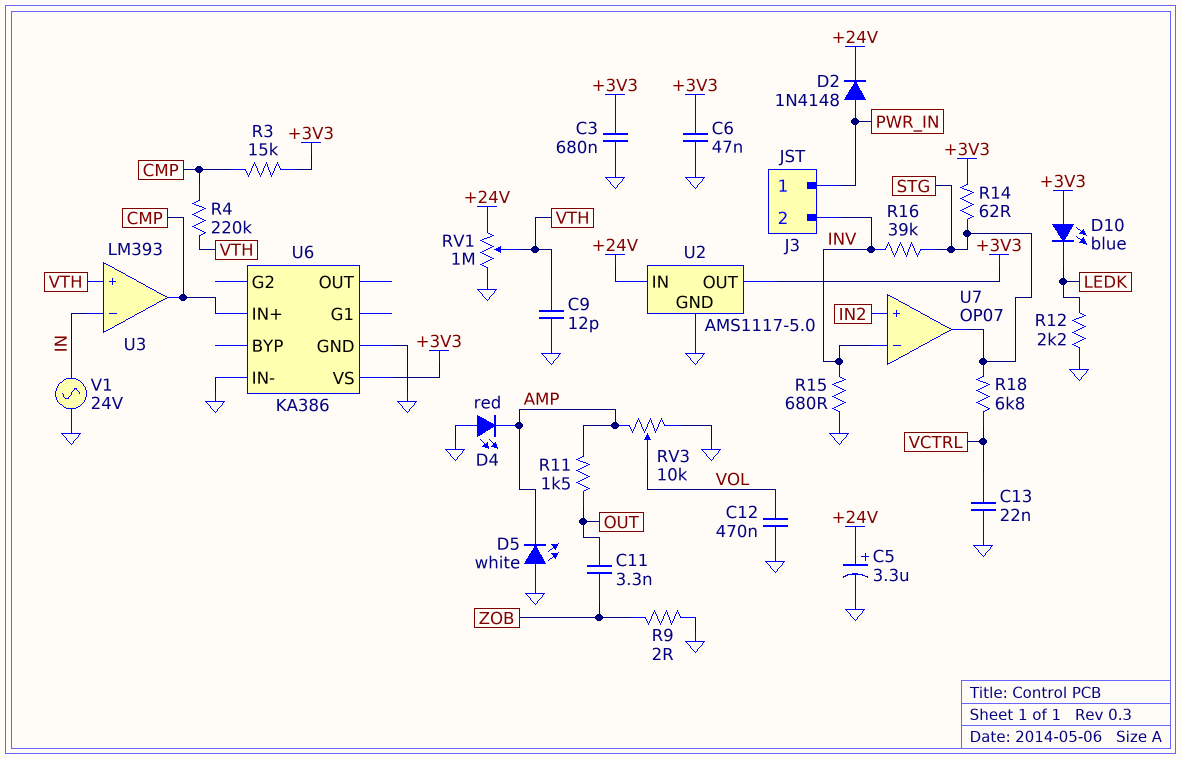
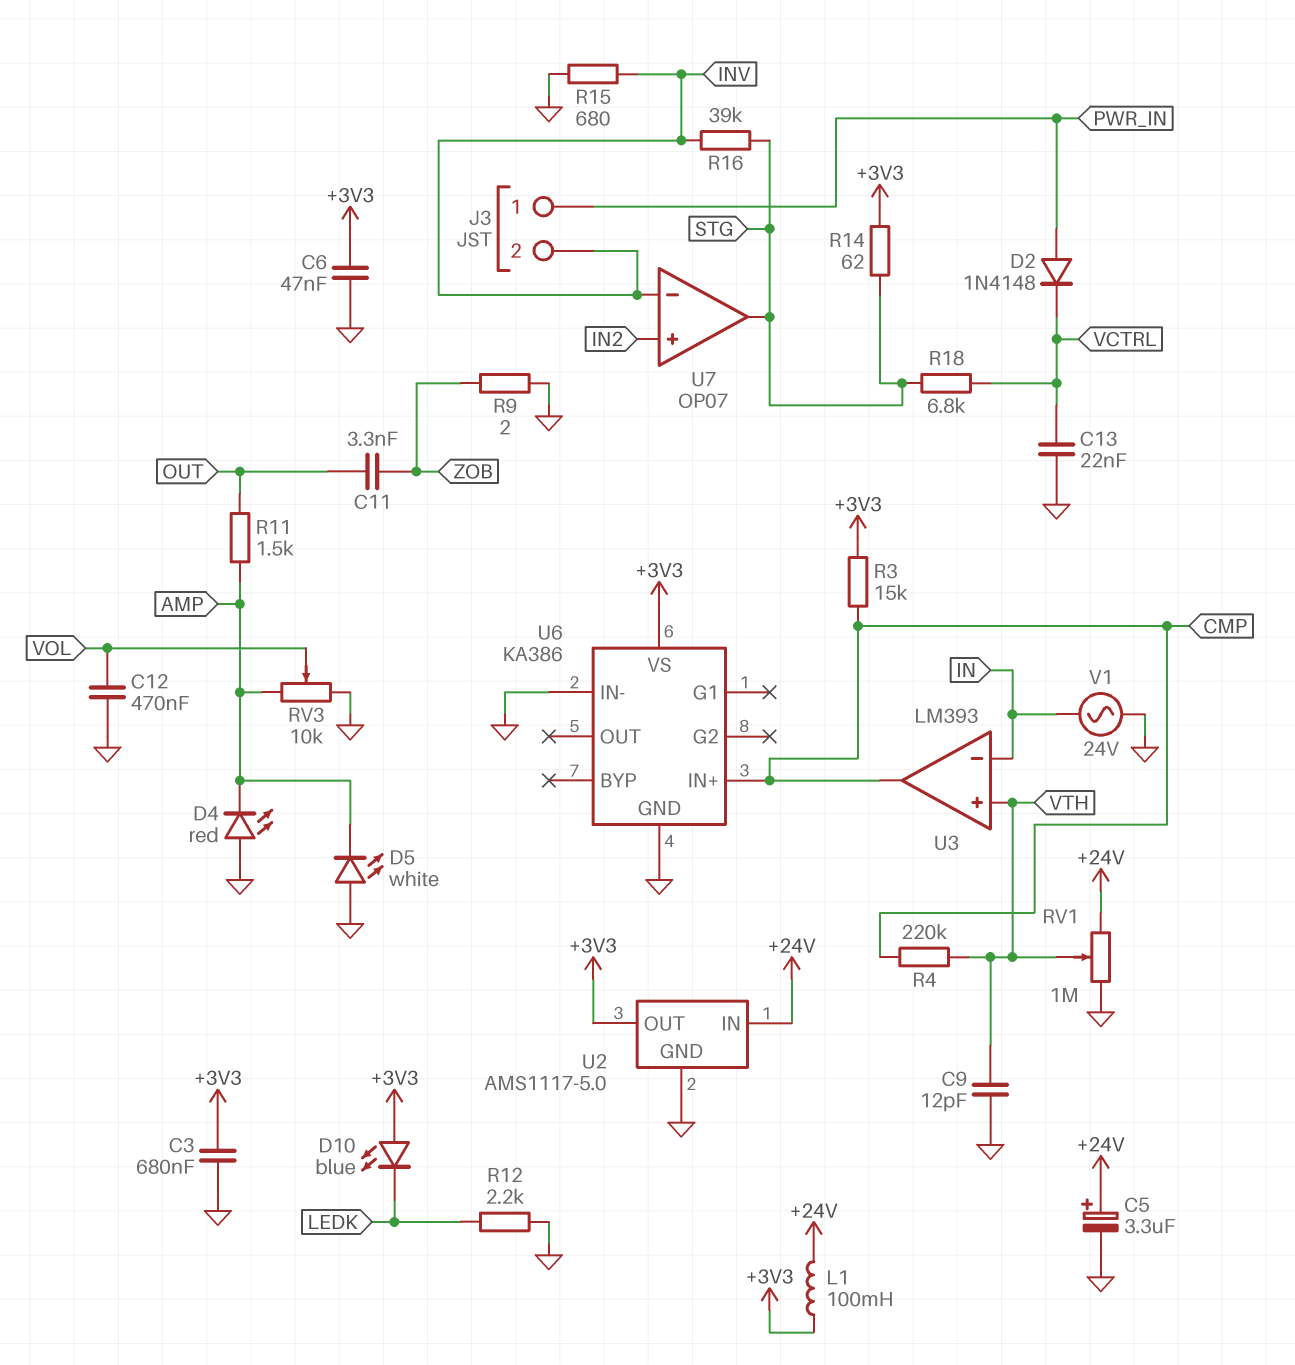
D2: diode 1N4148 (A PWR_IN, K +24V) -> diode 1N4148 (A PWR_IN, K VCTRL)
L1: none -> 100mH (+3V3, +24V)

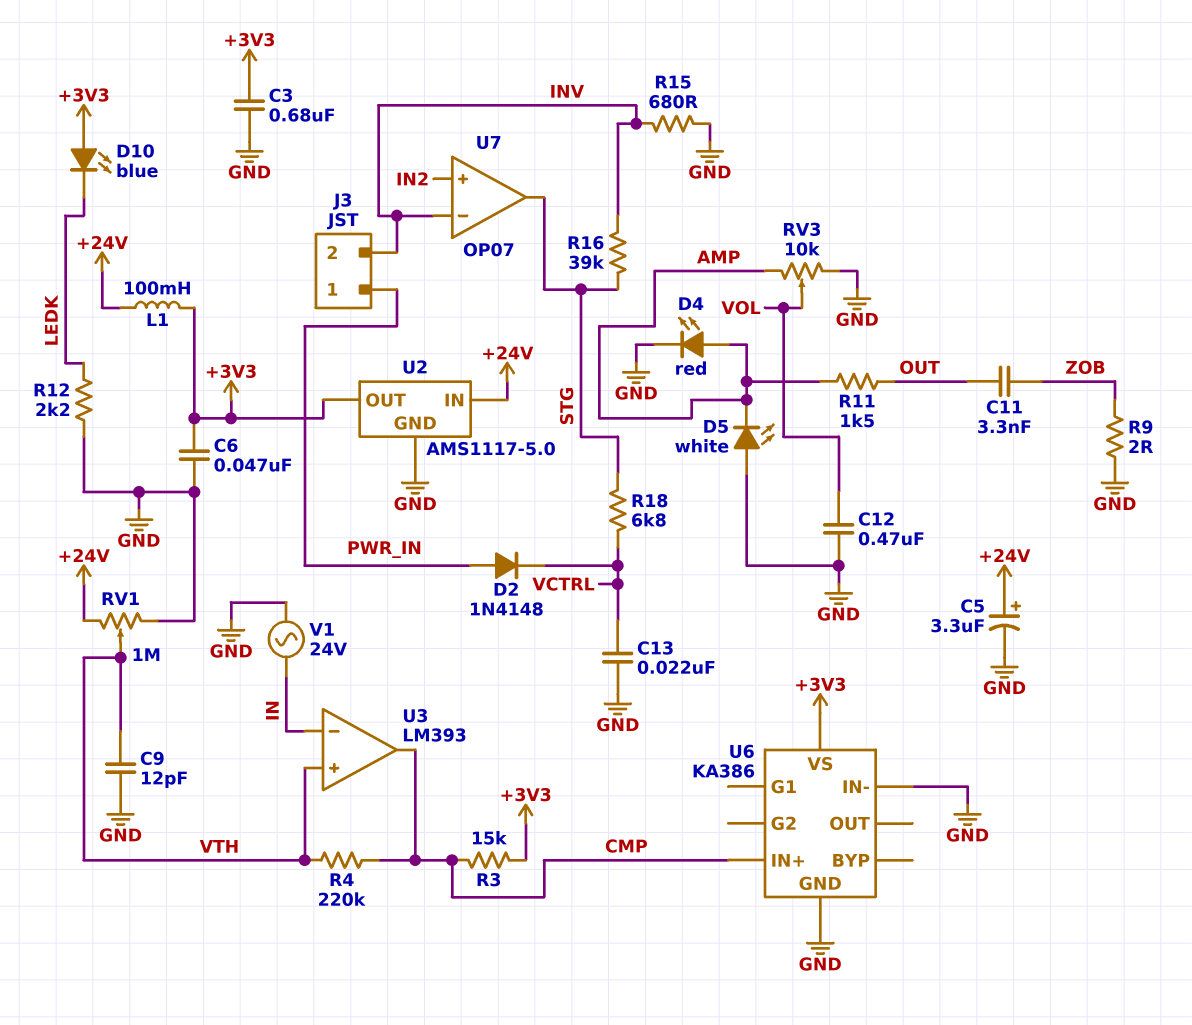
D4: LED red (A GND, K AMP) -> LED red (A AMP, K GND)
R14: 62 (+3V3, STG) -> none

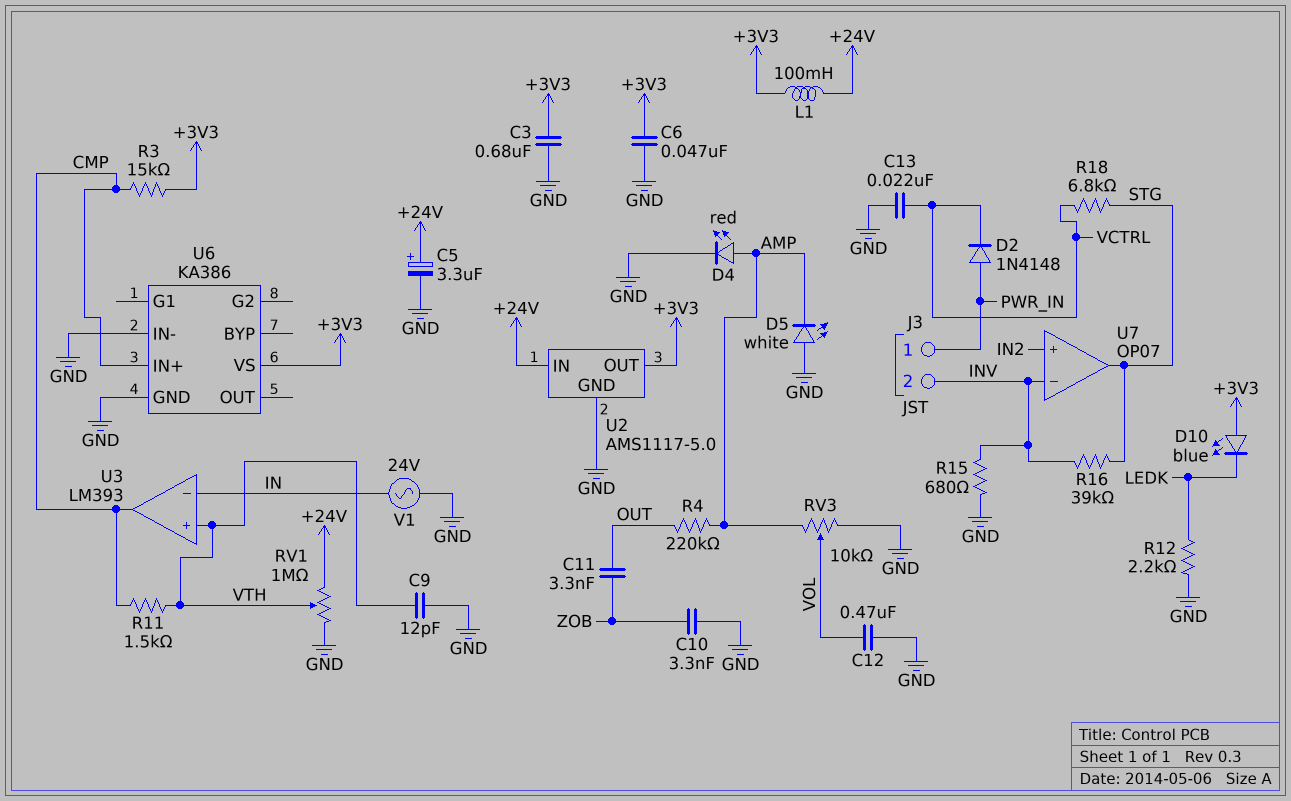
C10: none -> 3.3nF (GND, ZOB)
R4: 220k (CMP, VTH) -> 220k (AMP, OUT)
R9: 2 (GND, ZOB) -> none
R11: 1.5k (AMP, OUT) -> 1.5k (CMP, VTH)

